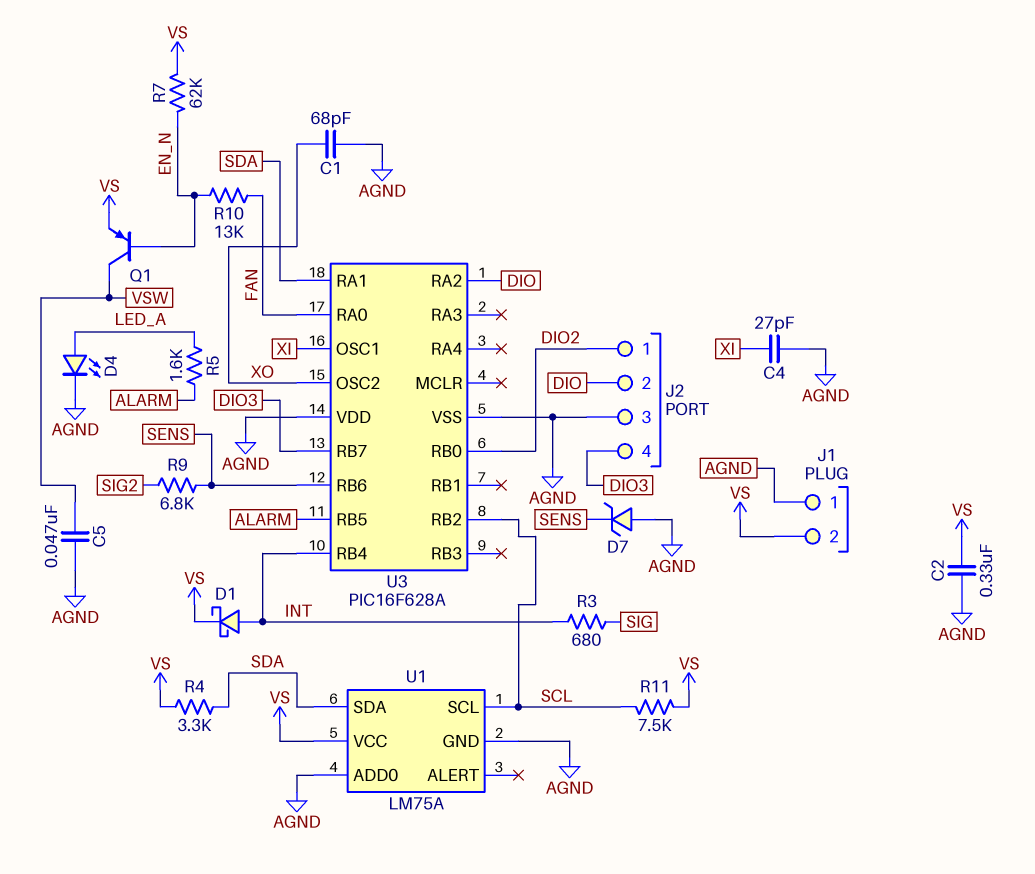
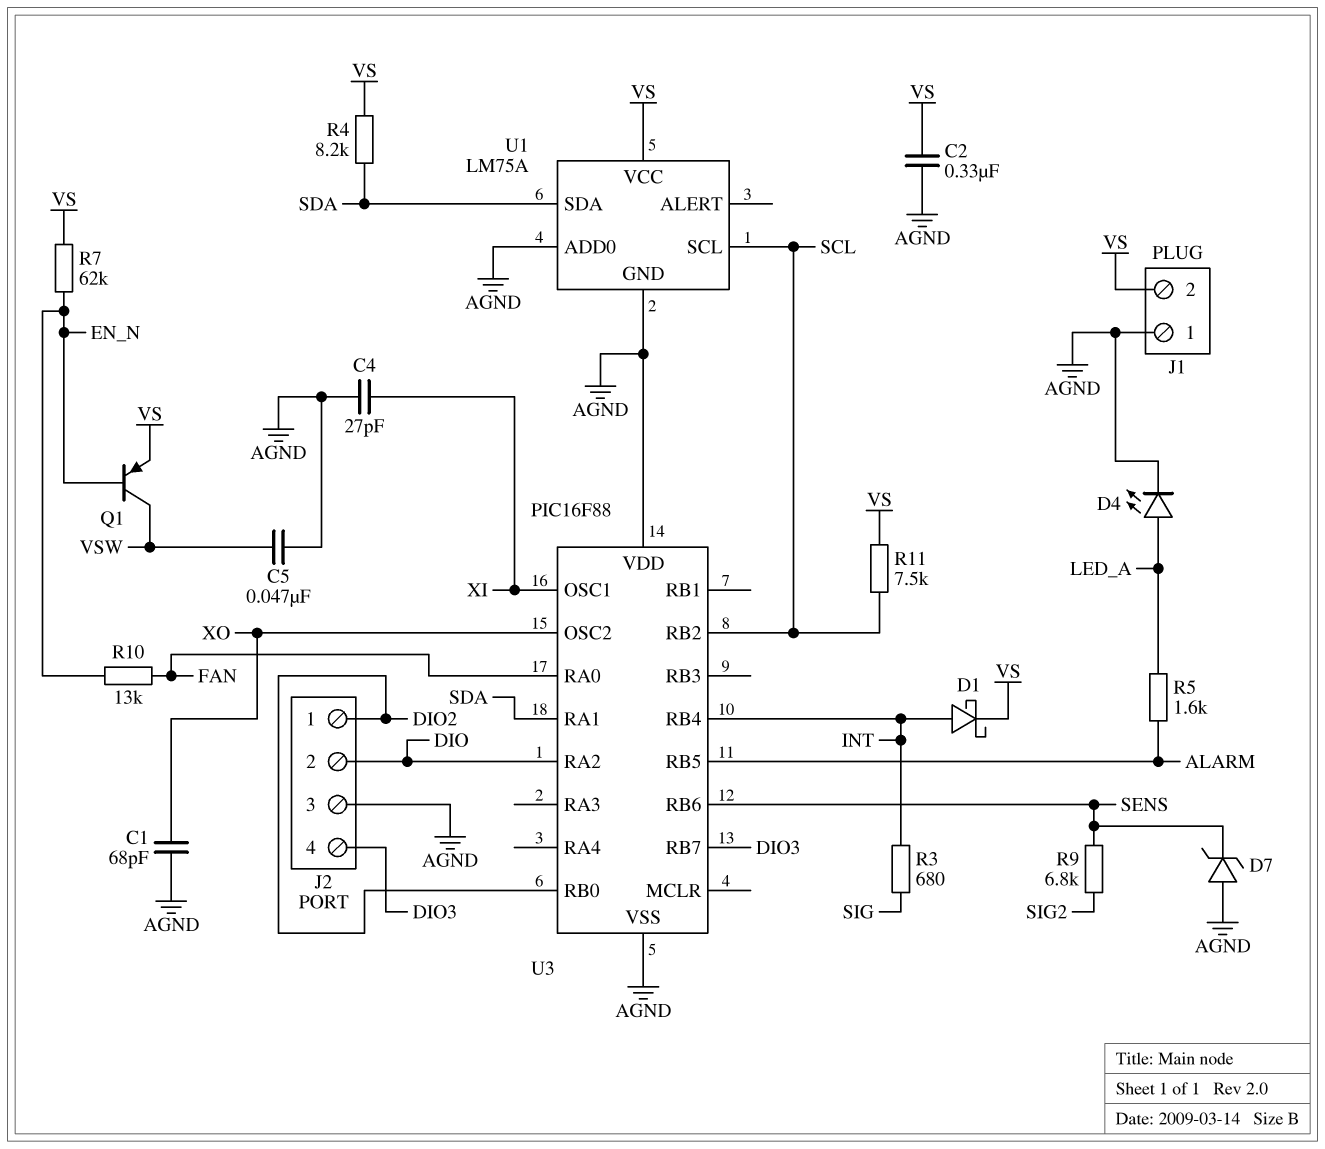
R4: 3.3k (SDA, VS) -> 8.2k (SDA, VS)
U3: PIC16F628A -> PIC16F88

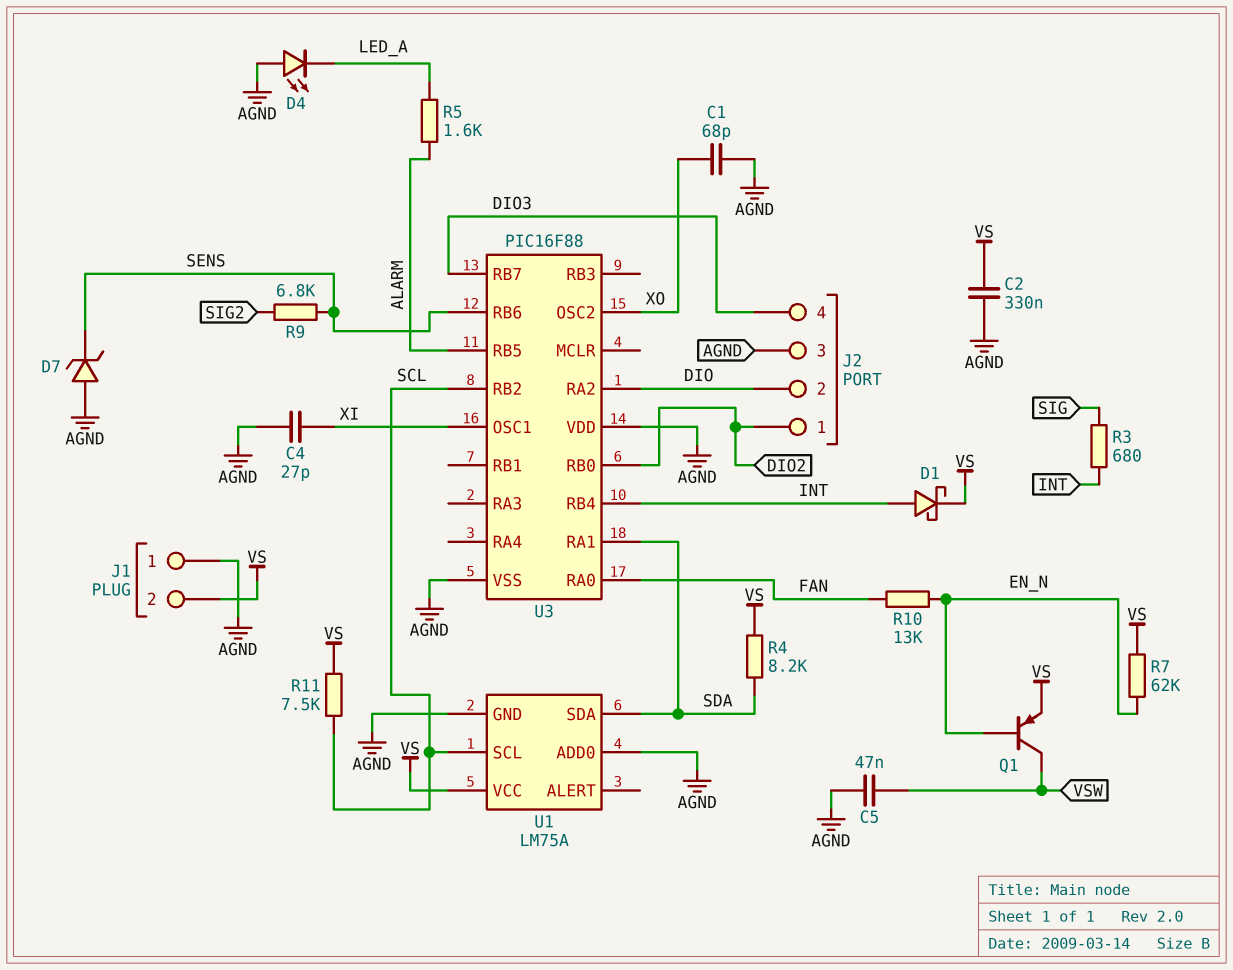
D4: LED (A LED_A, K AGND) -> LED (A AGND, K LED_A)

